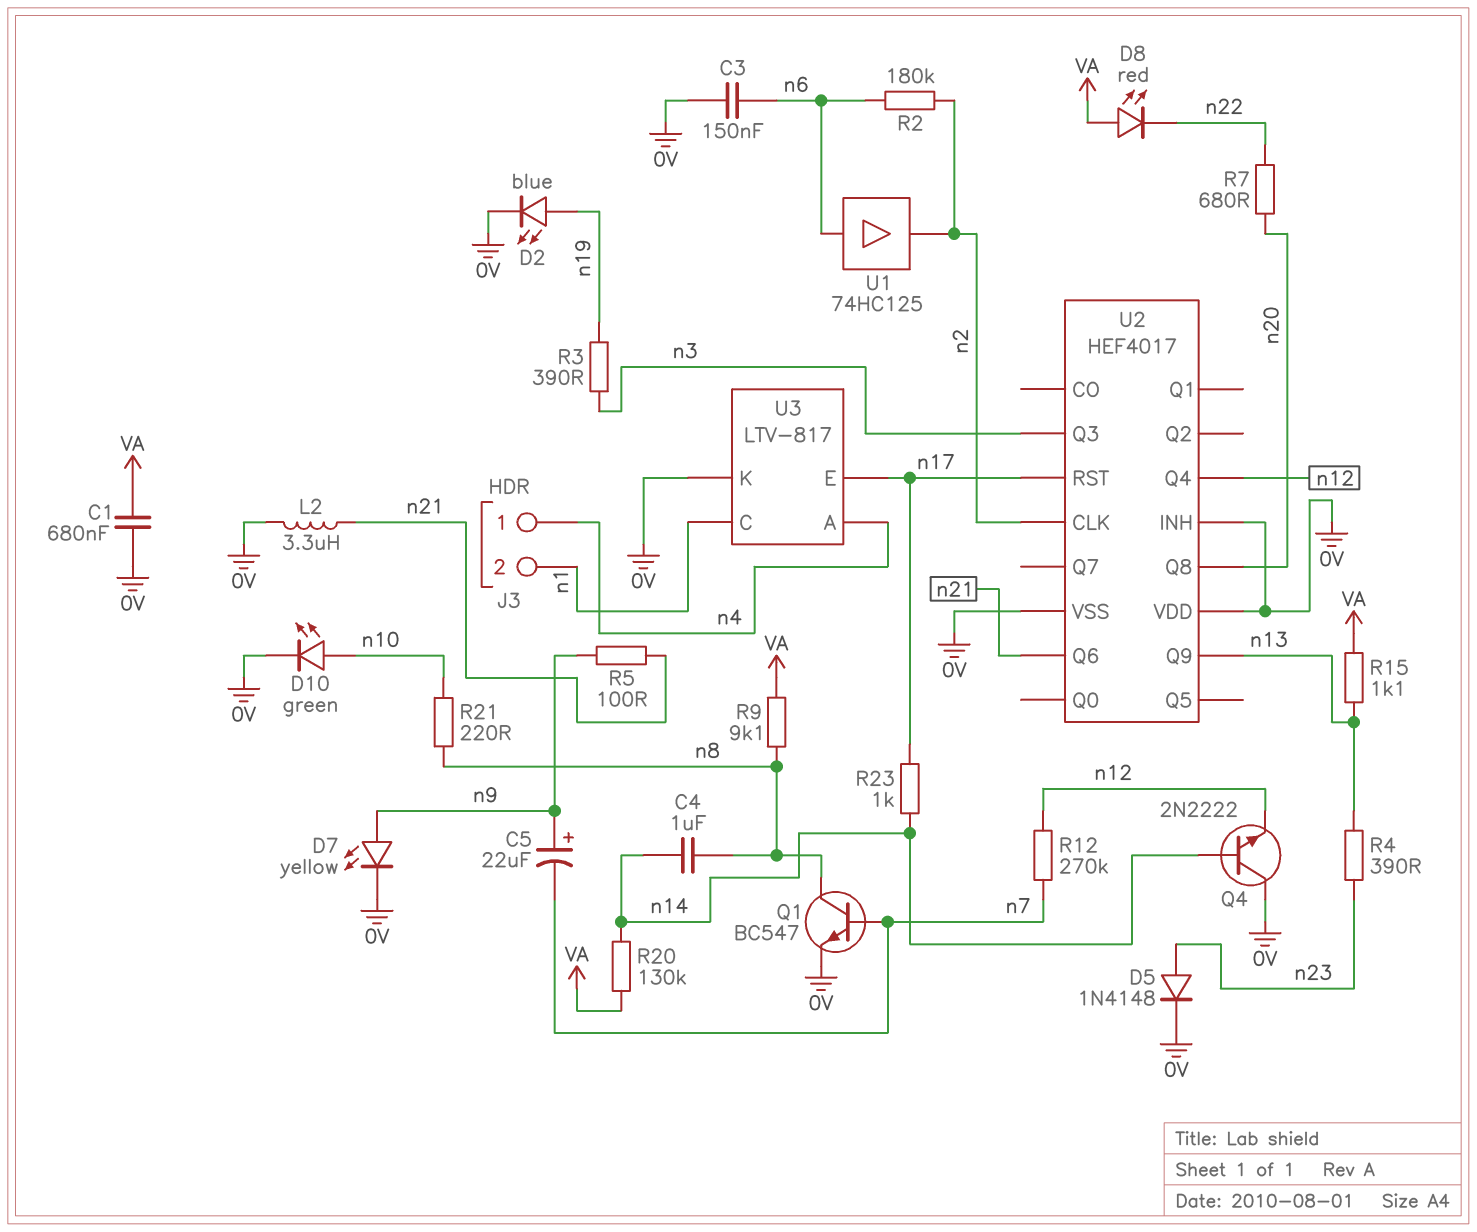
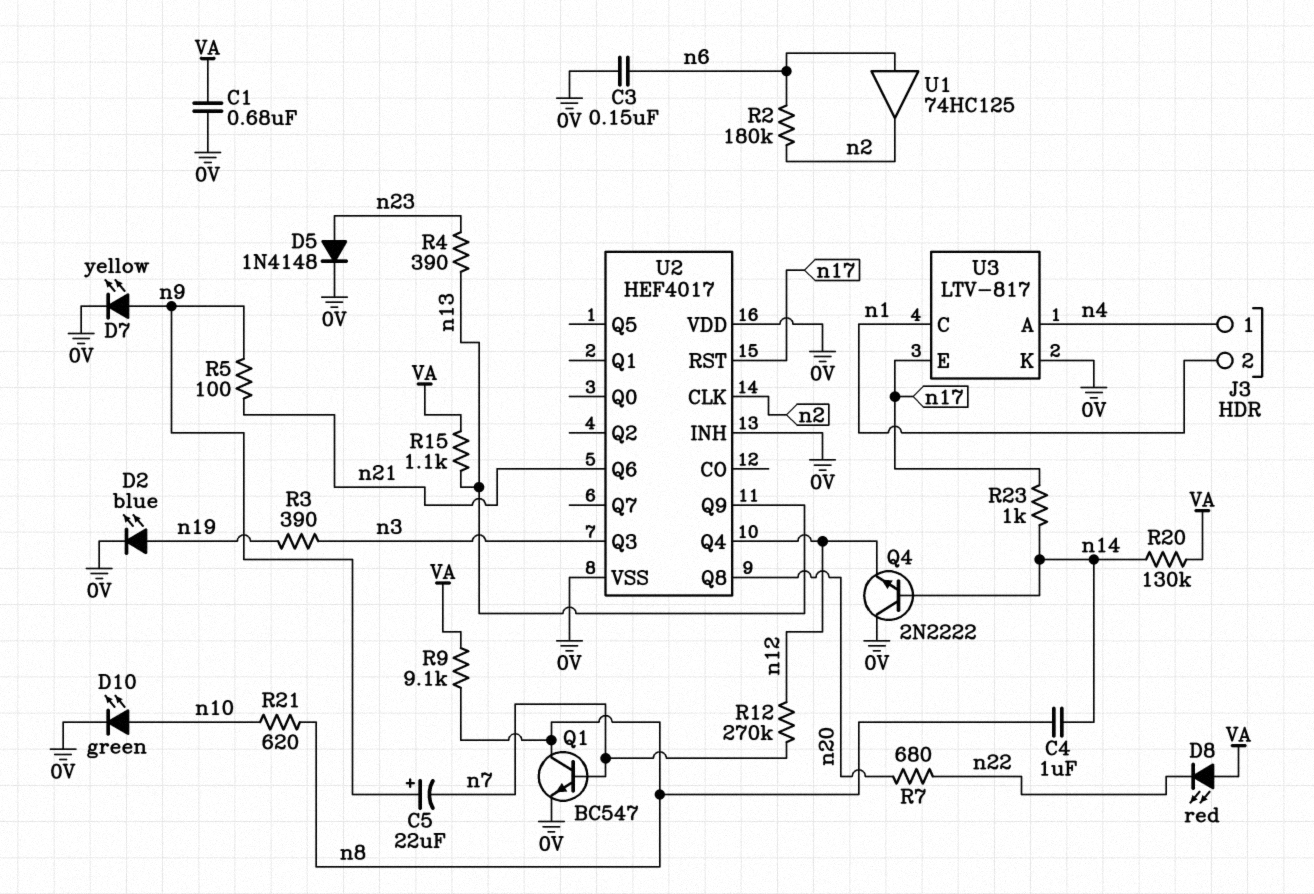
L2: 3.3uH (0V, n21) -> none
R21: 220 (n8, n10) -> 620 (n8, n10)

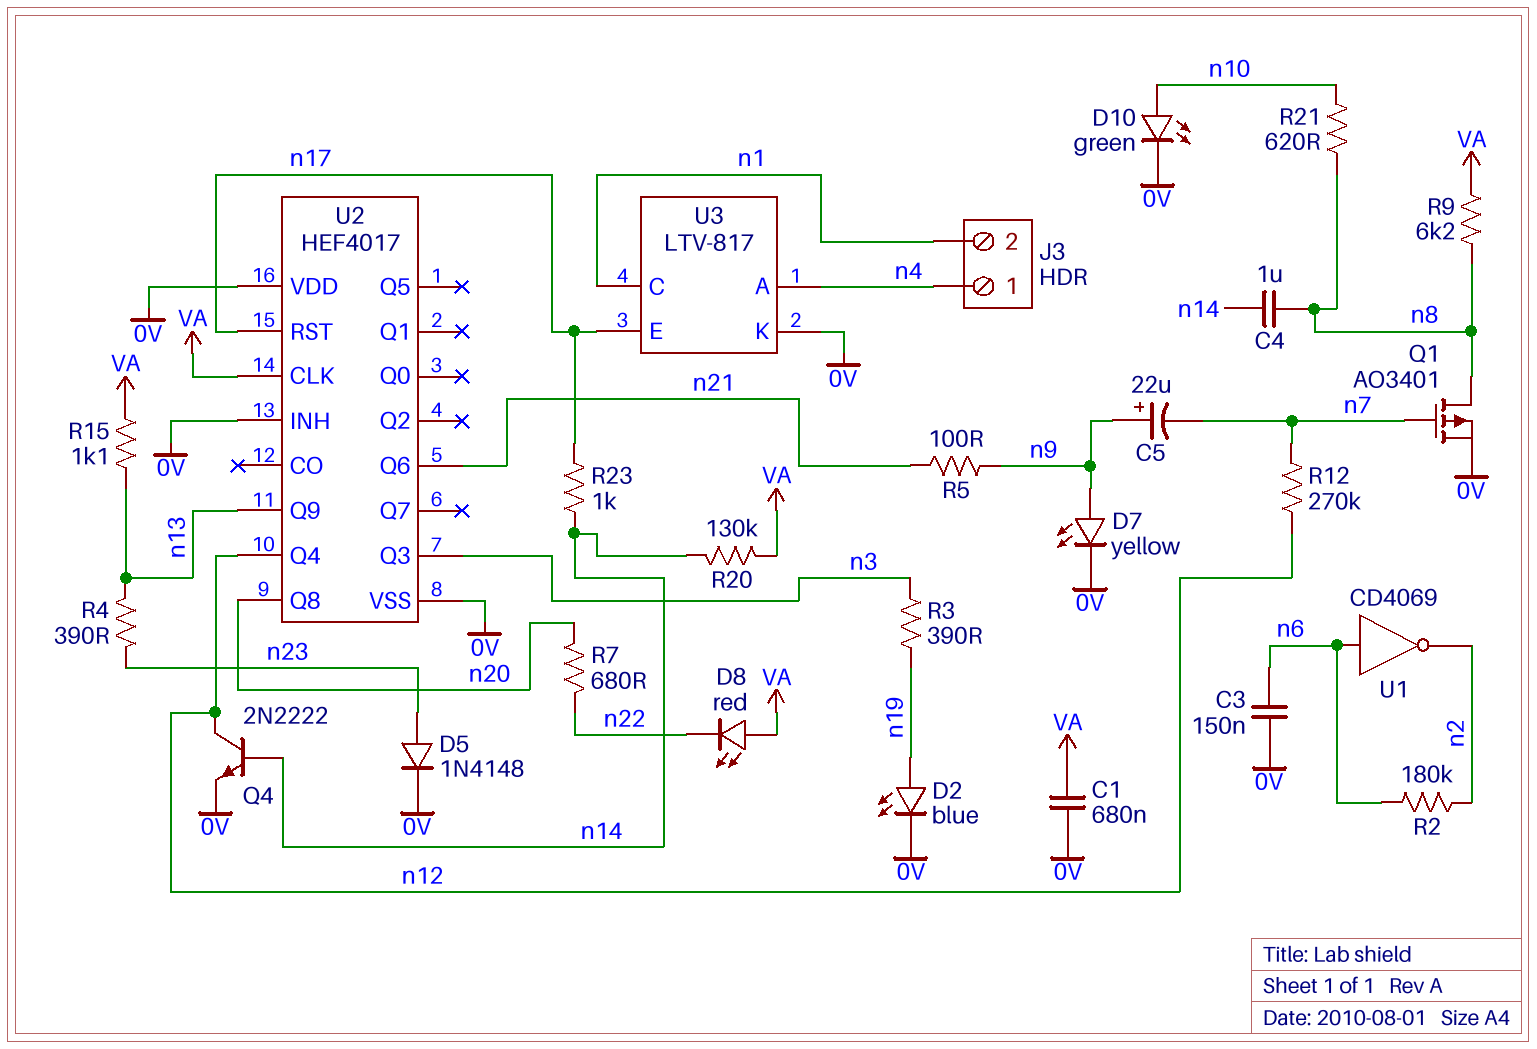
Q1: NPN BC547 (B n7, C n8, E 0V) -> PMOS AO3401 (G n7, D n8, S 0V)
Q4: NPN 2N2222 (B n14, C 0V, E n12) -> NPN 2N2222 (B n14, C n12, E 0V)
R9: 9.1k (VA, n8) -> 6.2k (VA, n8)
U1: buffer 74HC125 (in n6, out n2) -> NOT CD4069 (in n6, out n2)
U2 pin CLK: n2 -> VA

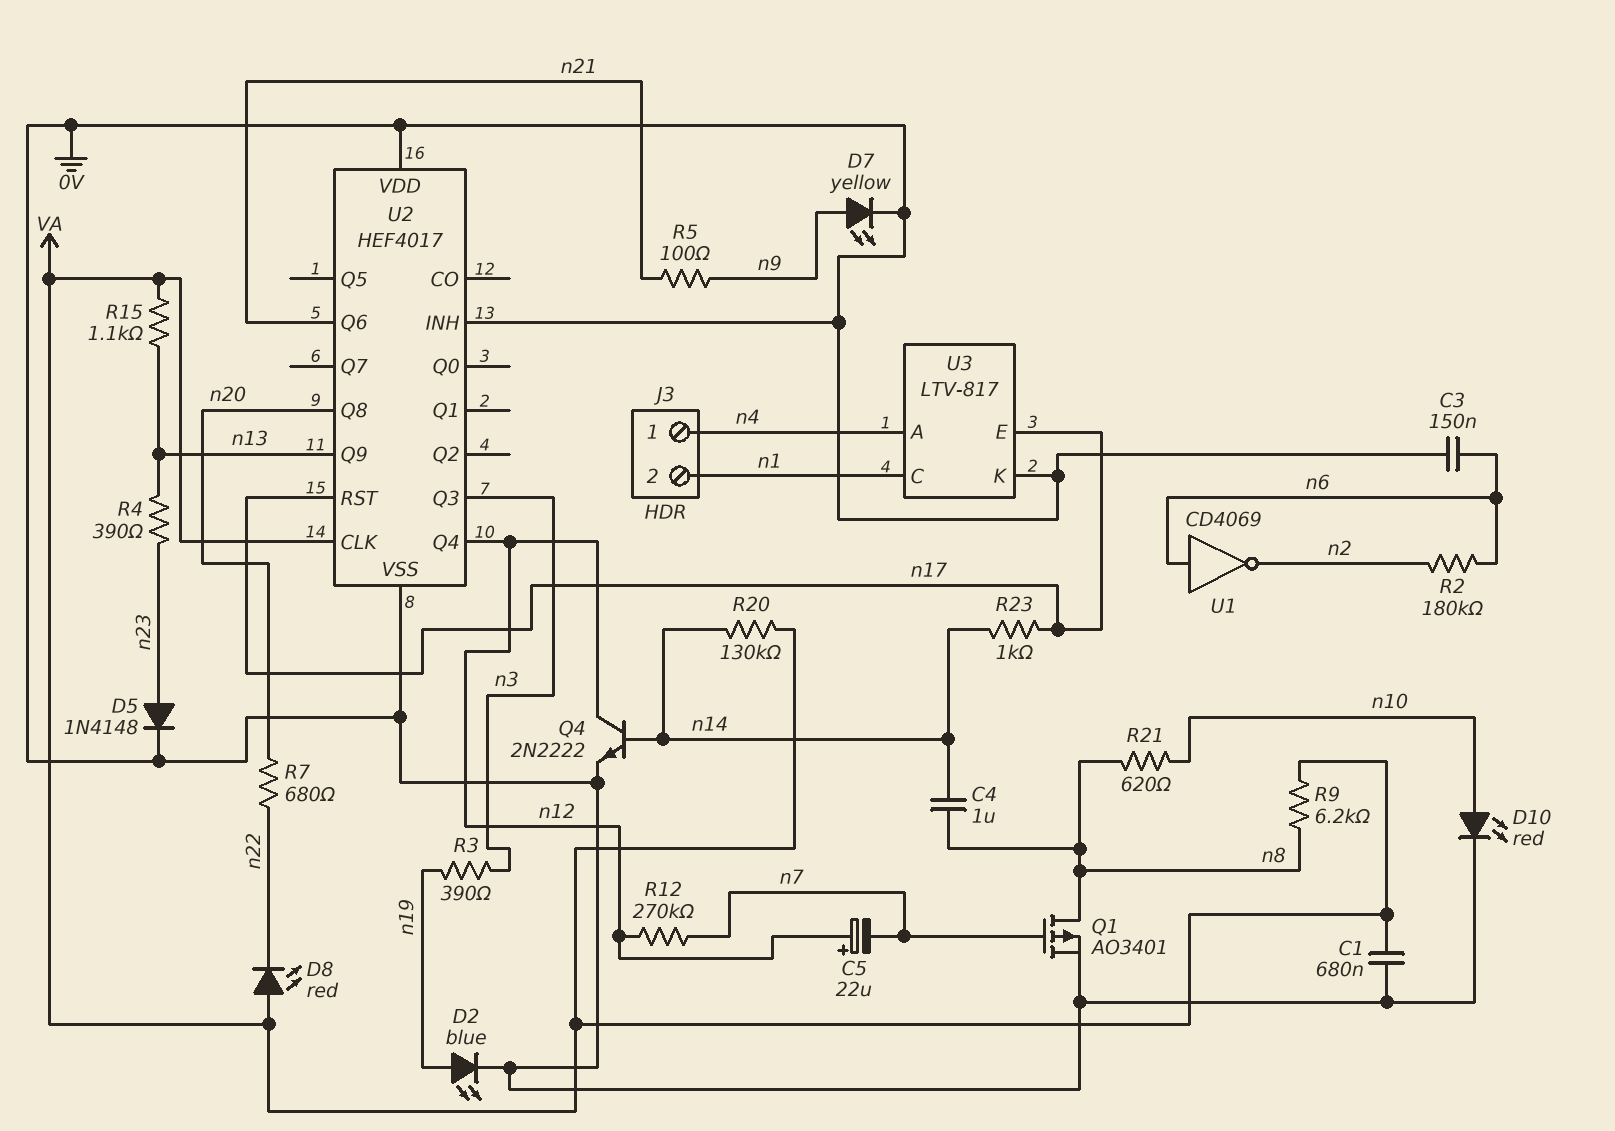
C5: 22uF (plus n9, minus n7) -> 22uF (plus n12, minus n7)
D10: LED green (A n10, K 0V) -> LED red (A n10, K 0V)

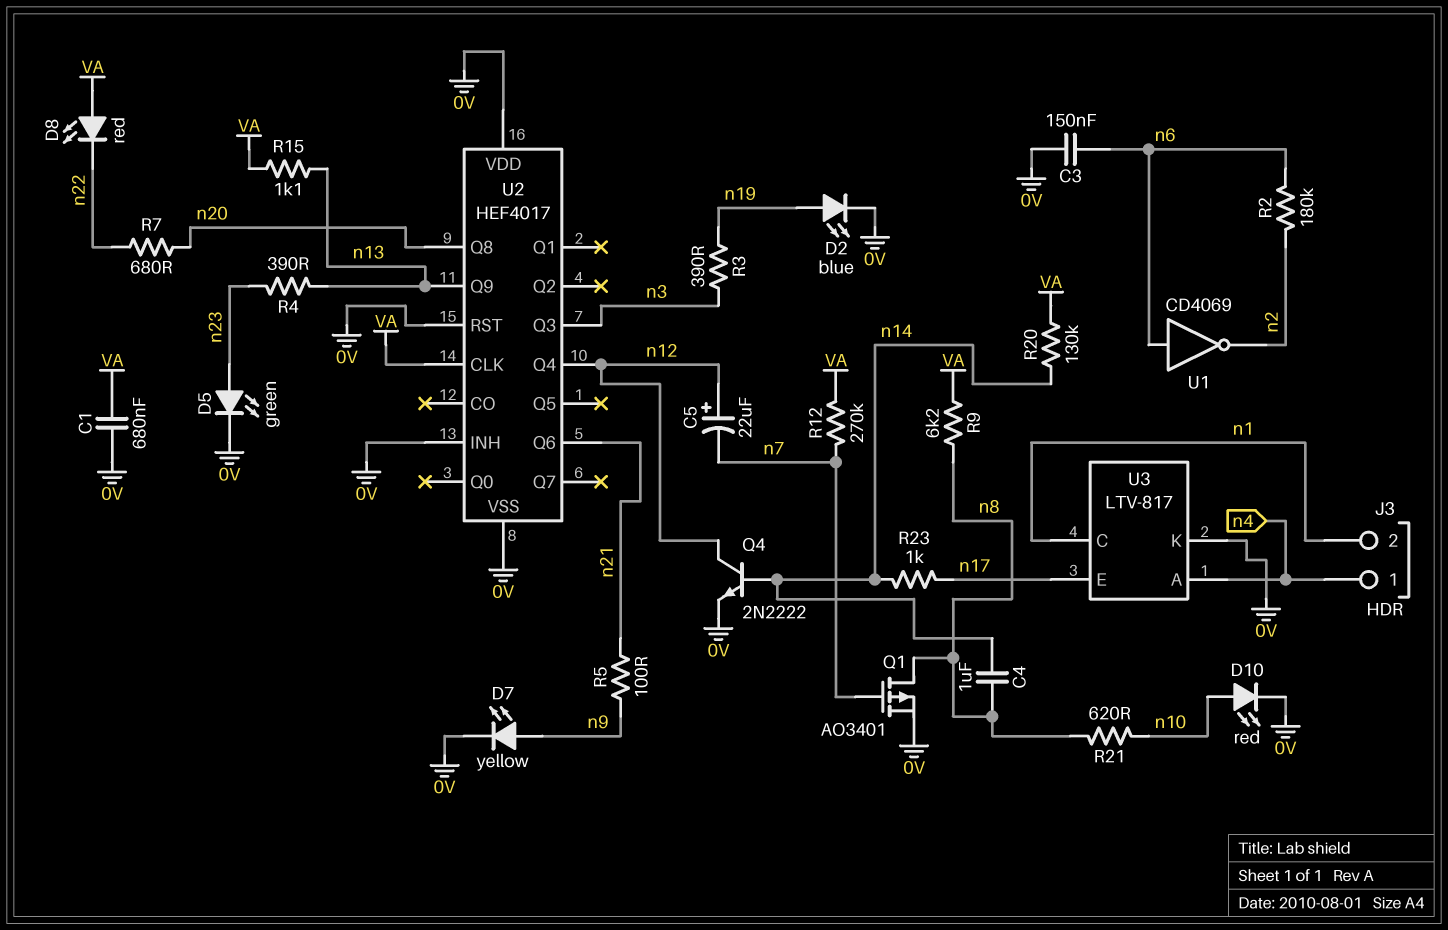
D5: diode 1N4148 (A n23, K 0V) -> LED green (A n23, K 0V)
R12: 270k (n7, n12) -> 270k (VA, n7)
U2 pin RST: n17 -> 0V

